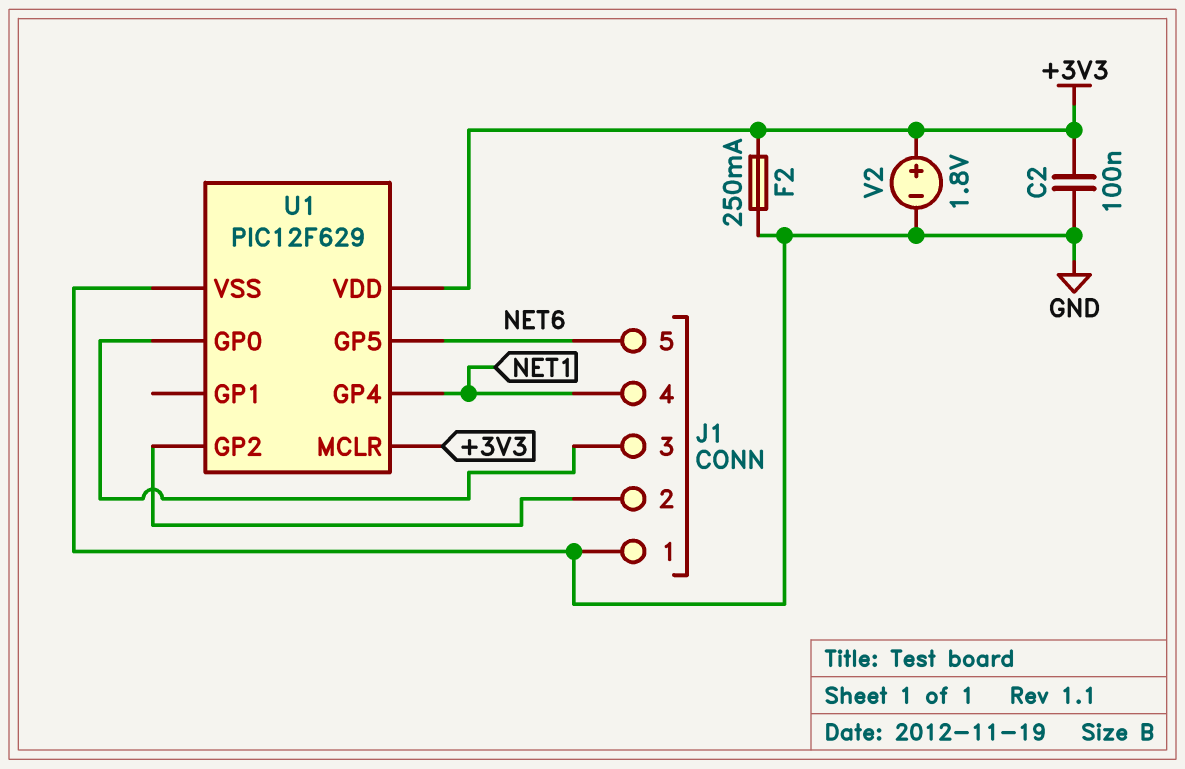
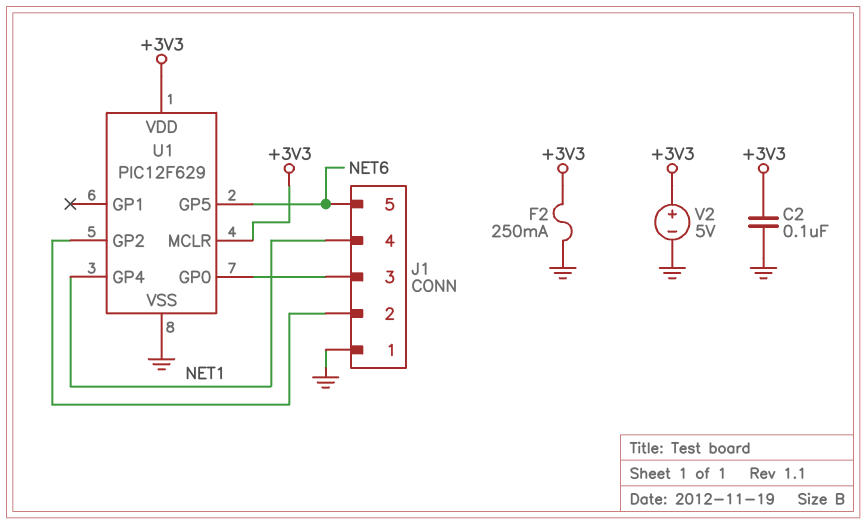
V2: 1.8V (plus +3V3, minus GND) -> 5V (plus +3V3, minus GND)

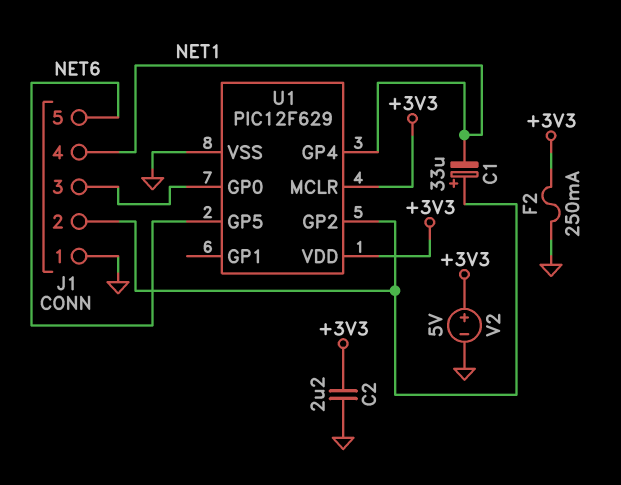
C1: none -> 33uF (plus J1/2, minus NET1)
C2: 100nF (+3V3, GND) -> 2.2uF (+3V3, GND)

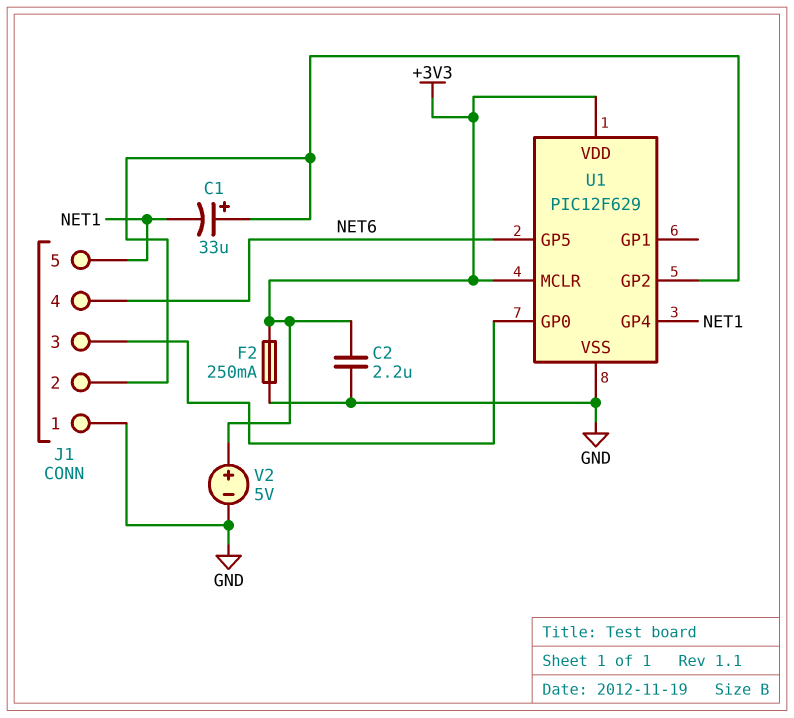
J1 pin 4: NET1 -> NET6
J1 pin 5: NET6 -> NET1

